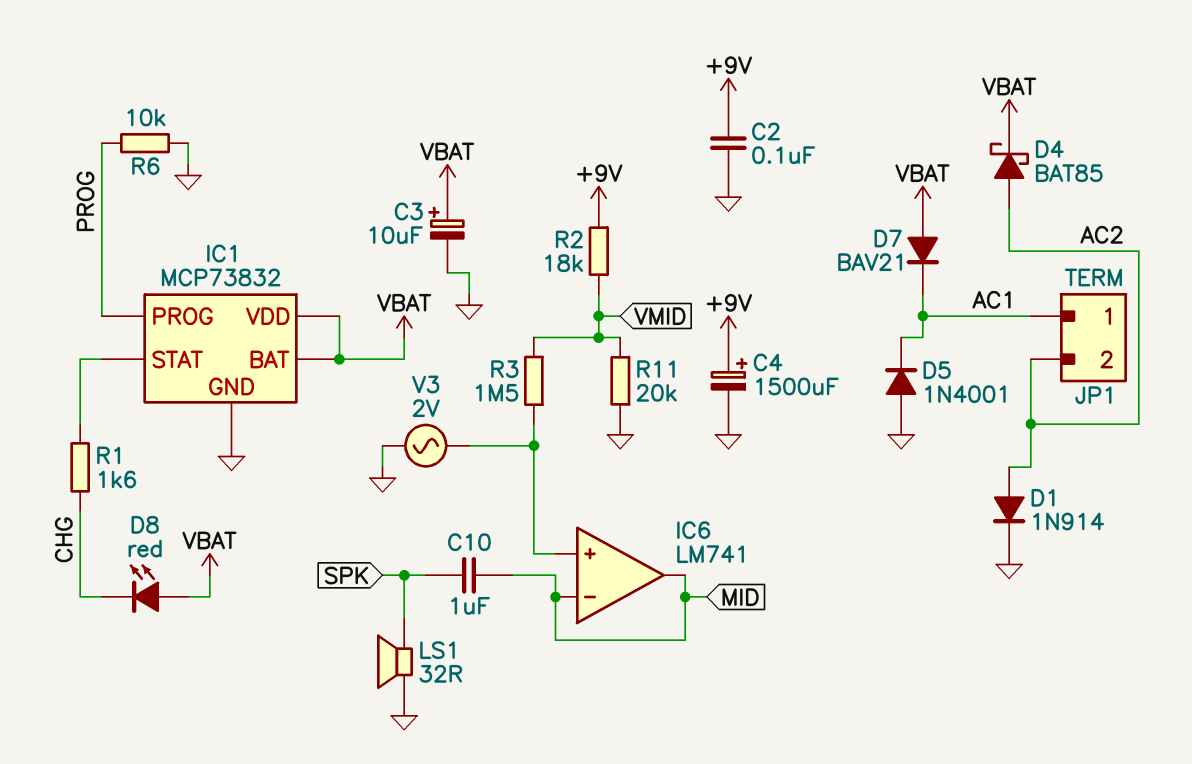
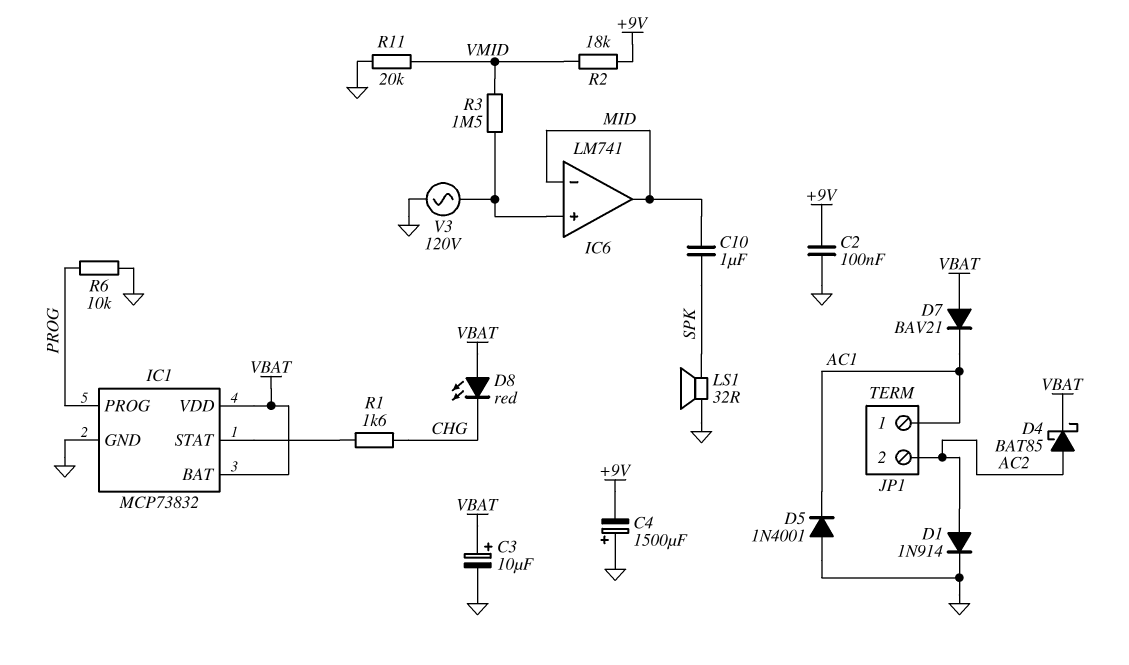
C4: 1500uF (plus +9V, minus GND) -> 1500uF (plus GND, minus +9V)
V3: AC 2V (GND, IC6/in+) -> AC 120V (GND, IC6/in+)

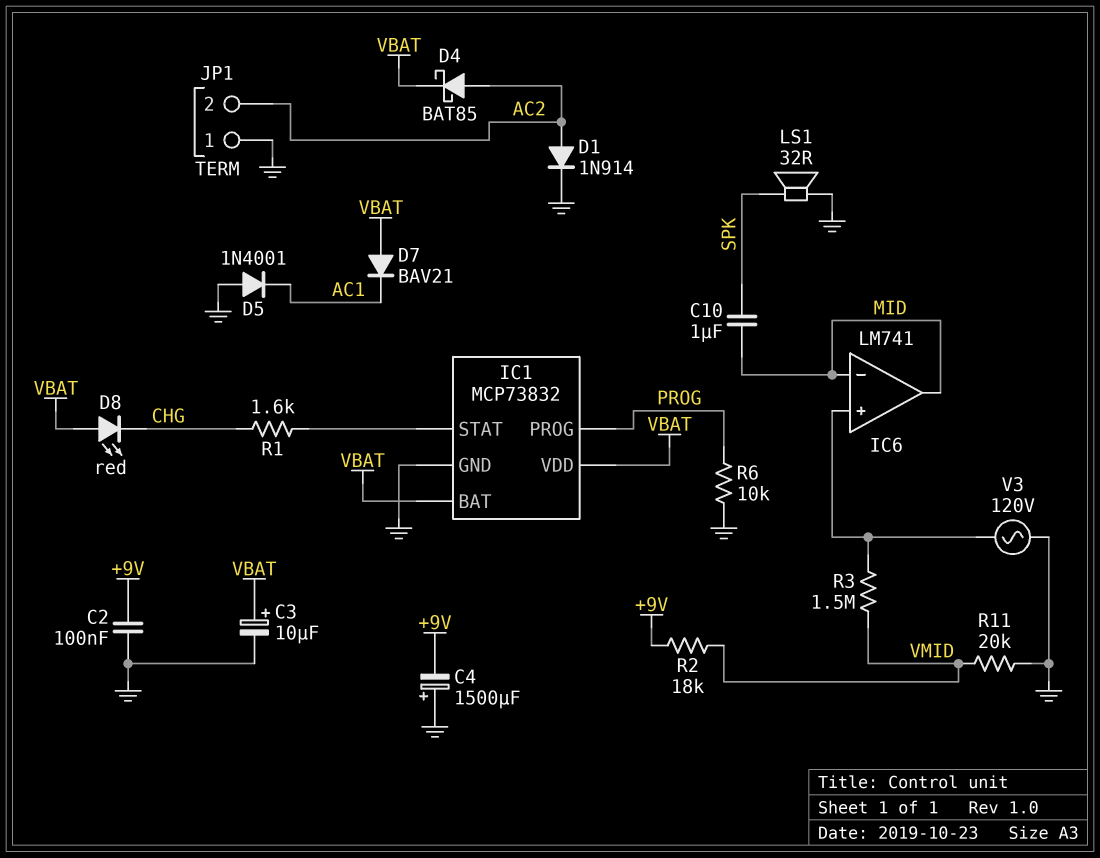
JP1 pin 1: AC1 -> GND

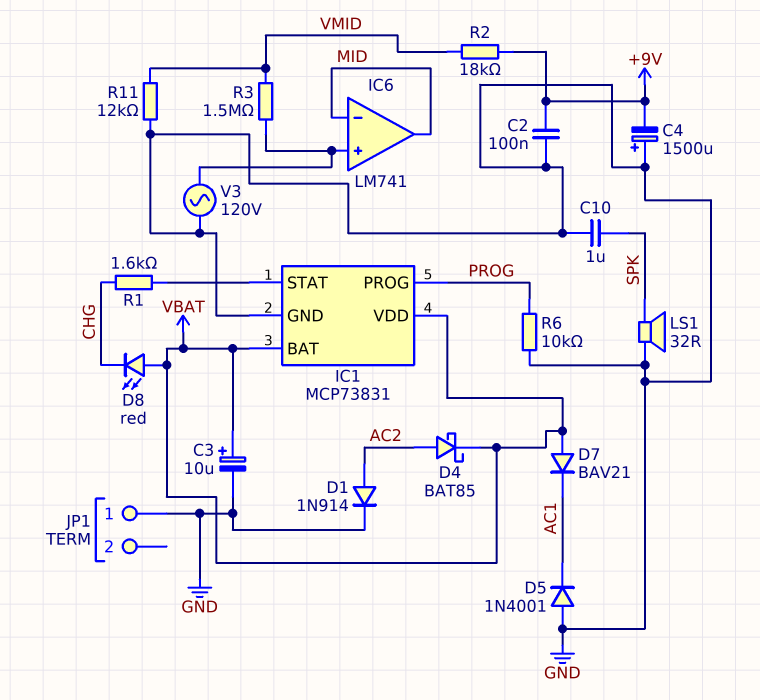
C10: 1uF (MID, SPK) -> 1uF (GND, SPK)
IC1: MCP73832 -> MCP73831
JP1 pin 2: AC2 -> none
R11: 20k (GND, VMID) -> 12k (GND, VMID)

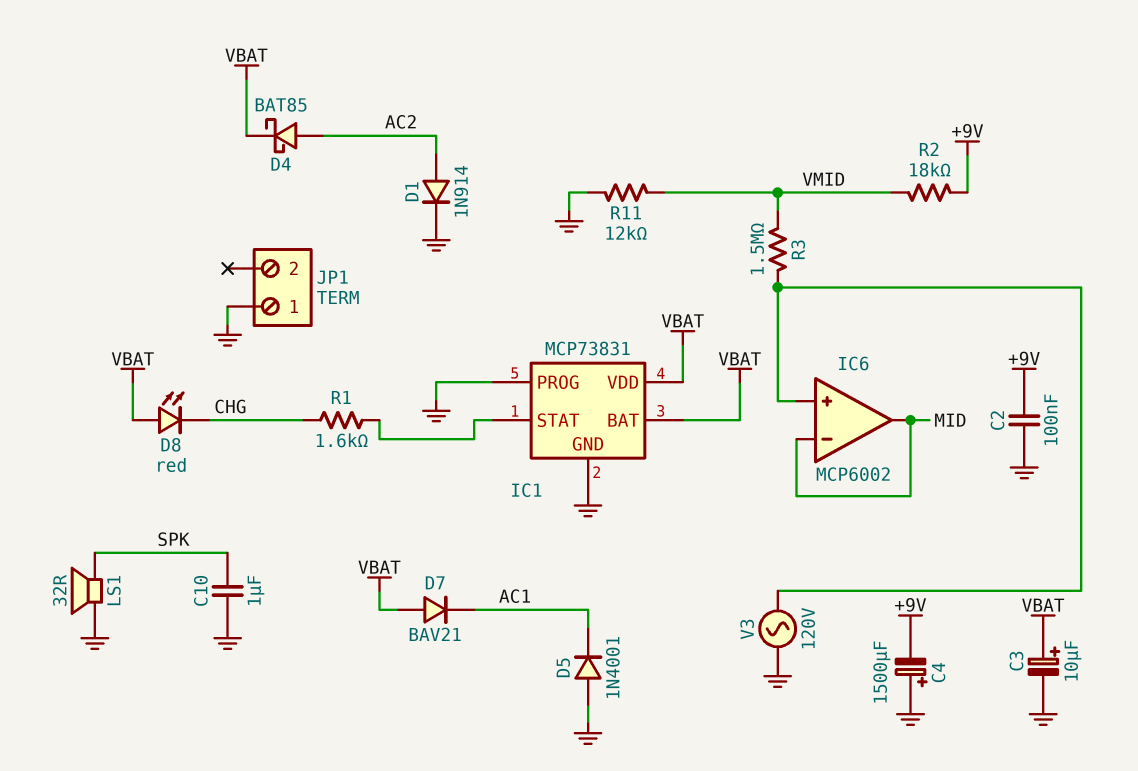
IC1 pin PROG: PROG -> GND
IC6: LM741 -> MCP6002
R6: 10k (GND, PROG) -> none

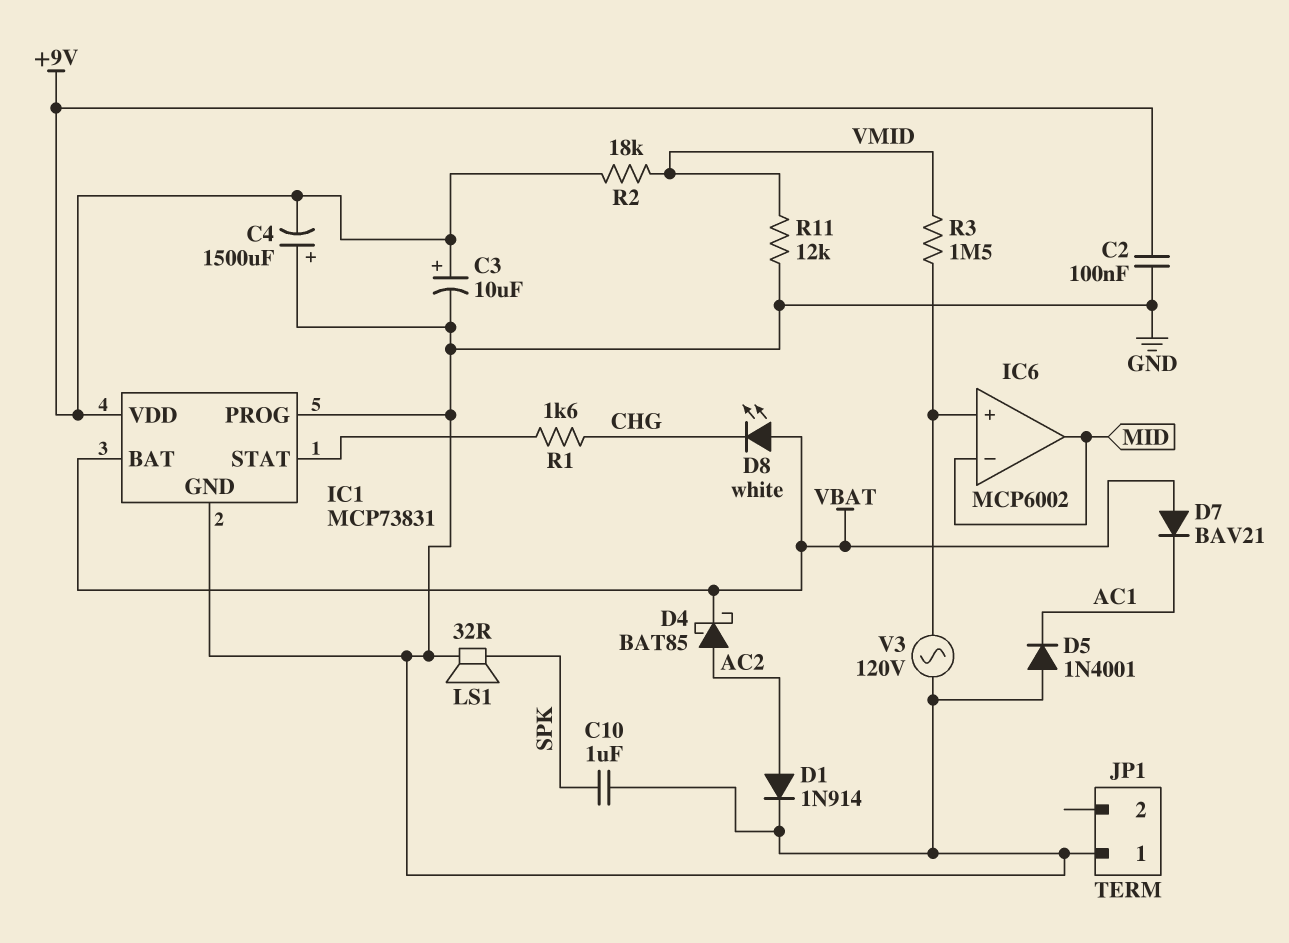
C3: 10uF (plus VBAT, minus GND) -> 10uF (plus +9V, minus GND)
D8: LED red (A VBAT, K CHG) -> LED white (A VBAT, K CHG)
IC1 pin VDD: VBAT -> +9V

